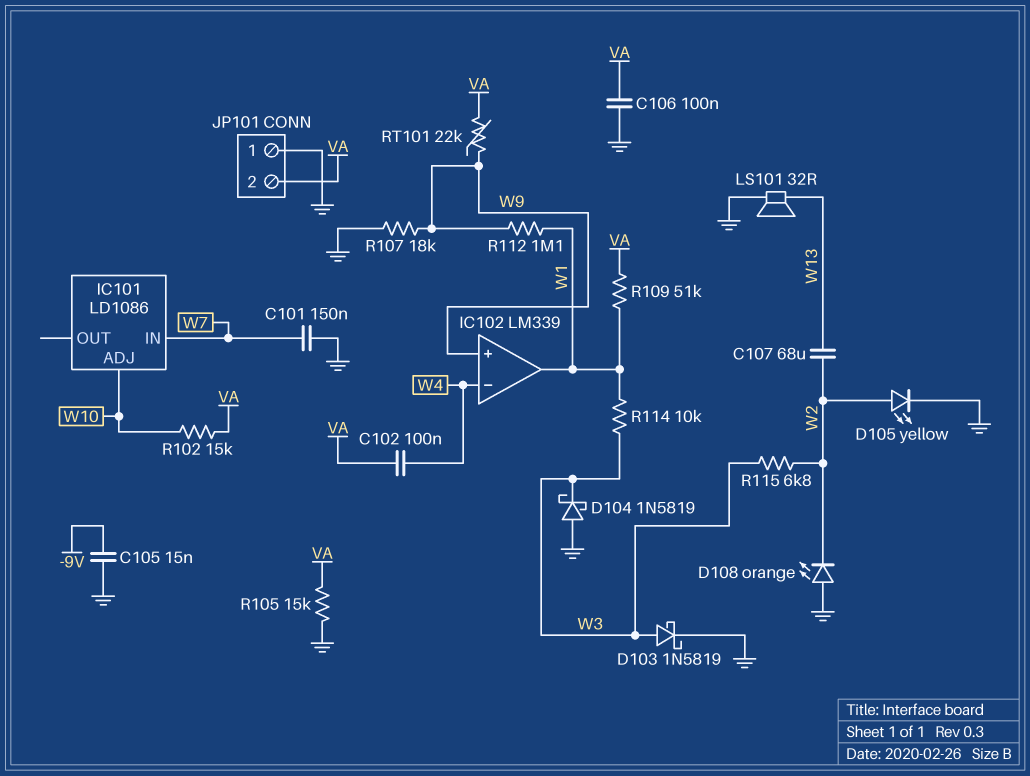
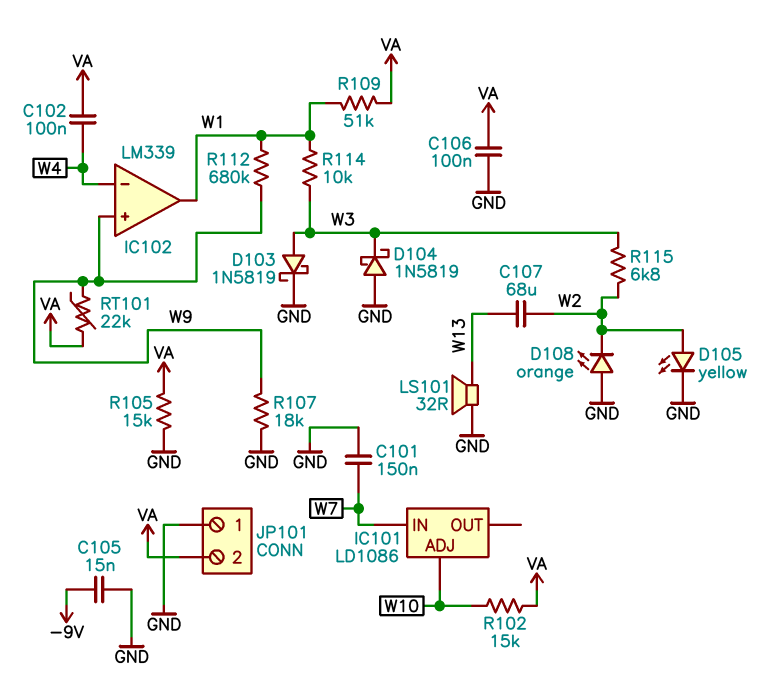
R112: 1.1M (W1, W9) -> 680k (W1, W9)

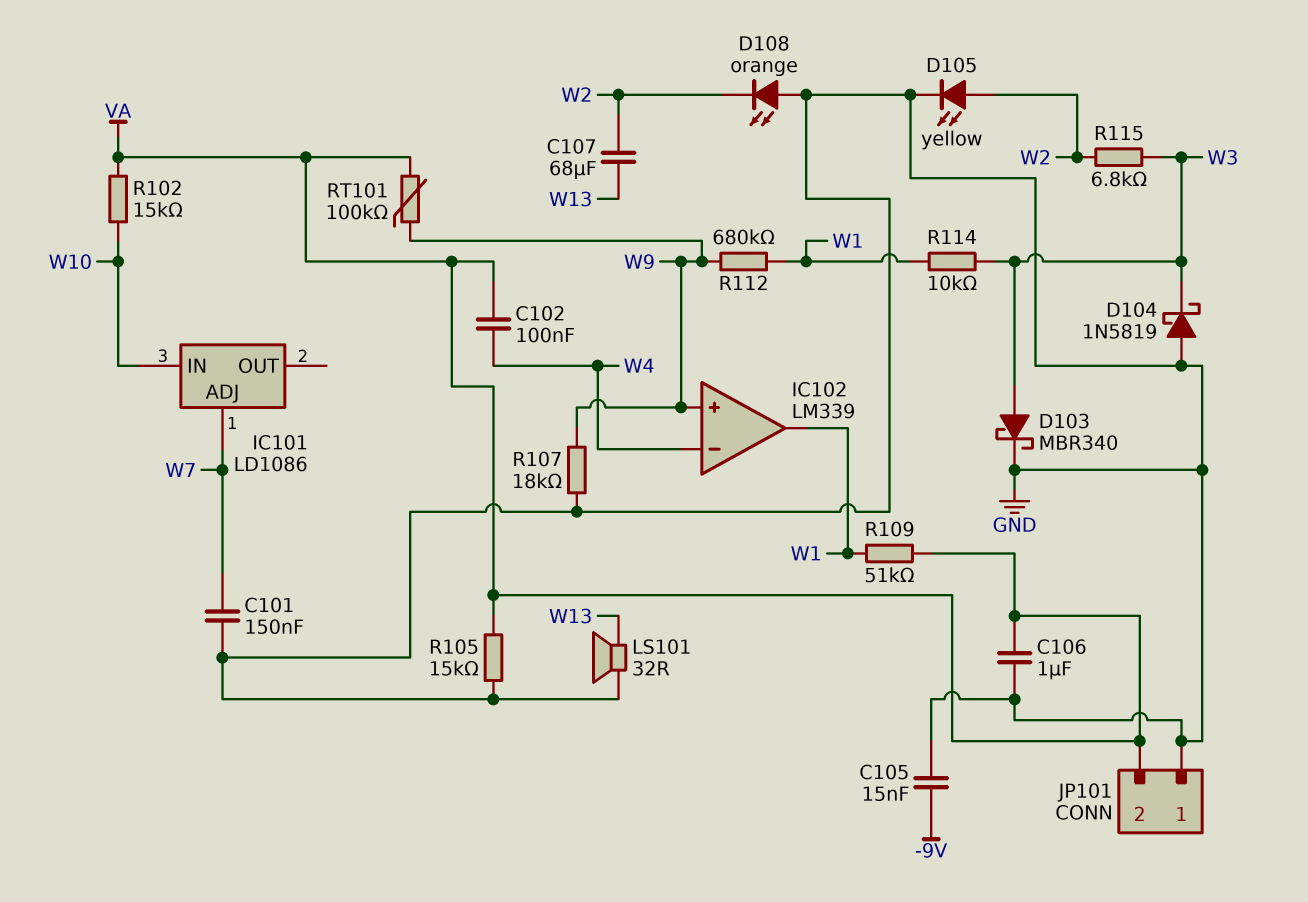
C106: 100nF (GND, VA) -> 1uF (GND, VA)
D103: schottky 1N5819 (A W3, K GND) -> schottky MBR340 (A W3, K GND)
IC101 pin ADJ: W10 -> W7
IC101 pin IN: W7 -> W10
RT101: 22k (VA, W9) -> 100k (VA, W9)

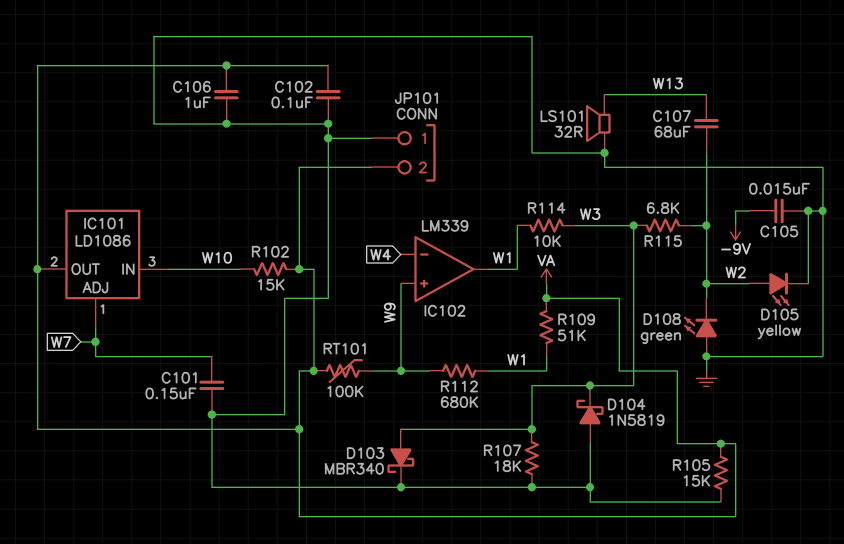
C102: 100nF (VA, W4) -> 100nF (GND, VA)
D108: LED orange (A GND, K W2) -> LED green (A GND, K W2)
IC101 pin OUT: none -> VA
R107: 18k (GND, W9) -> 18k (GND, W3)

